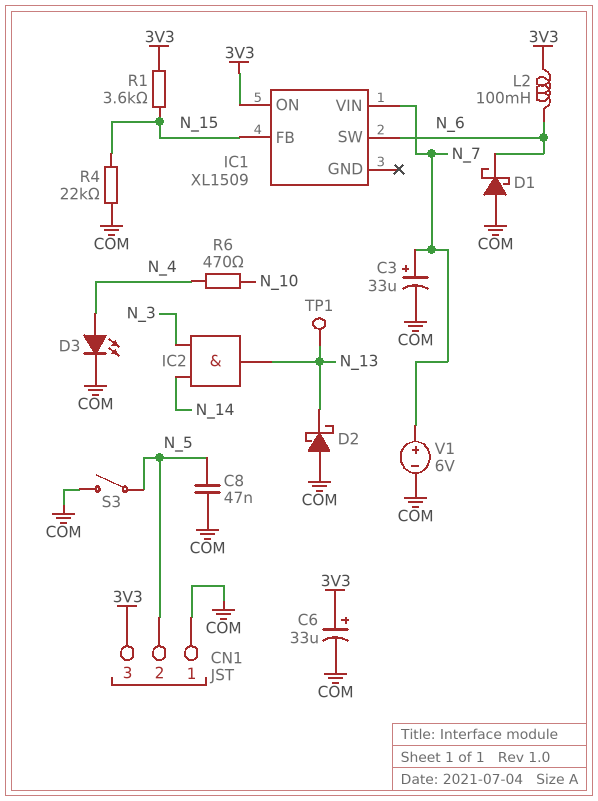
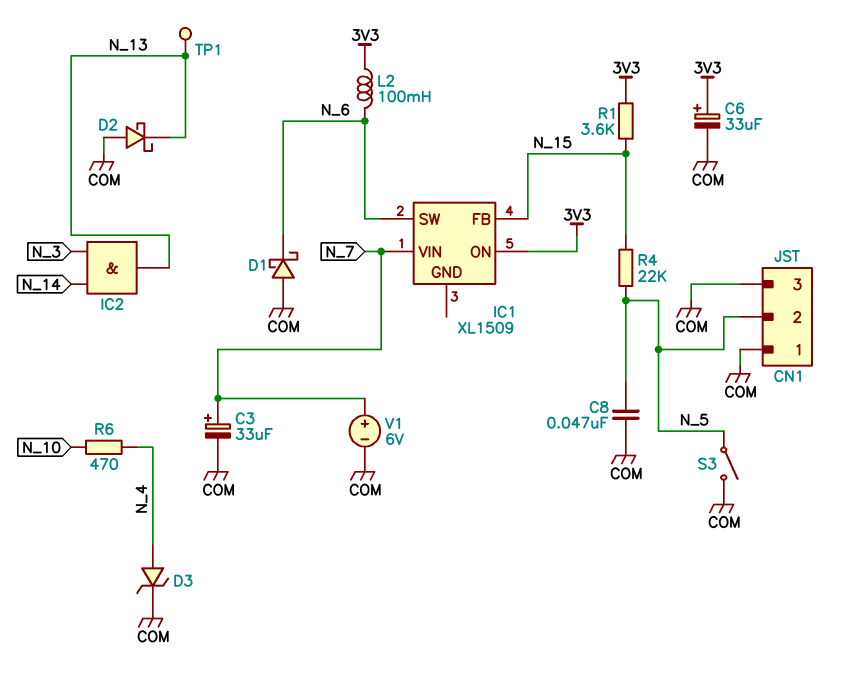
CN1 pin 3: 3V3 -> COM
D3: LED (A N_4, K COM) -> zener (A N_4, K COM)
R4: 22k (COM, N_15) -> 22k (N_5, N_15)

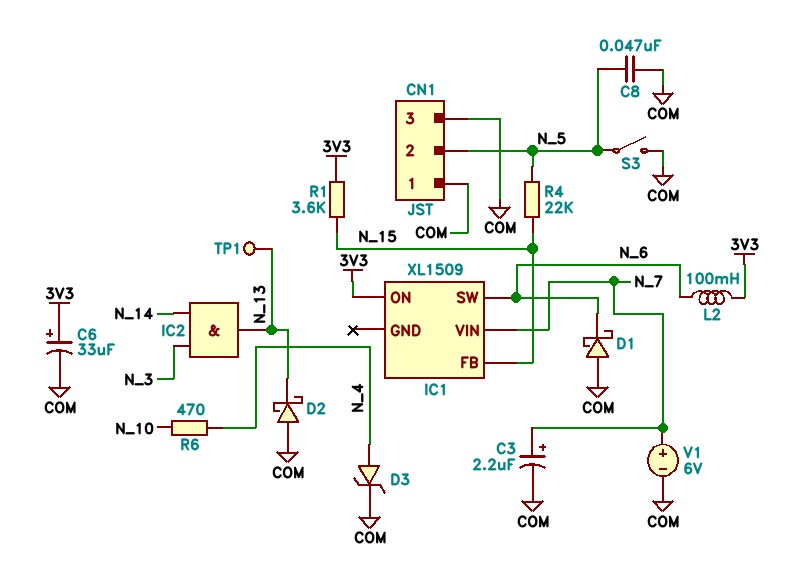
C3: 33uF (plus N_7, minus COM) -> 2.2uF (plus N_7, minus COM)

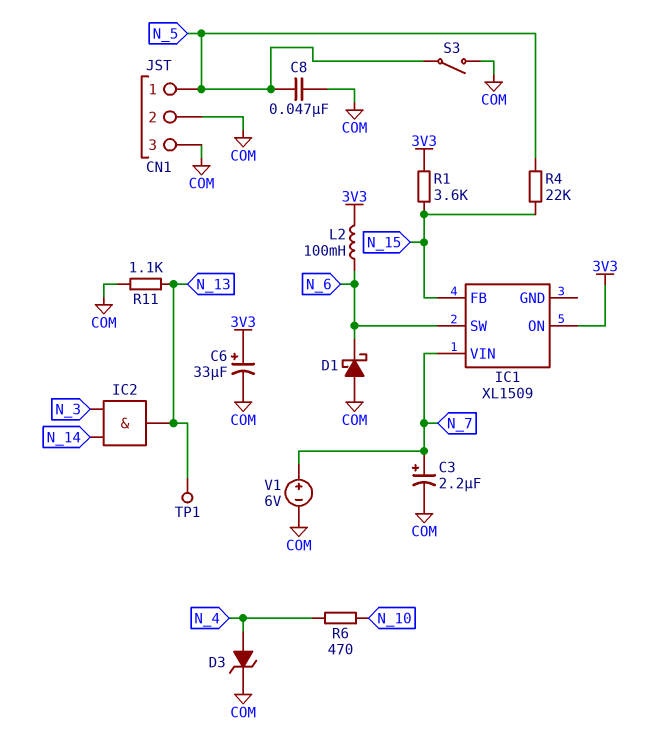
CN1 pin 1: COM -> N_5
CN1 pin 2: N_5 -> COM
D2: schottky (A COM, K N_13) -> none
R11: none -> 1.1k (COM, N_13)

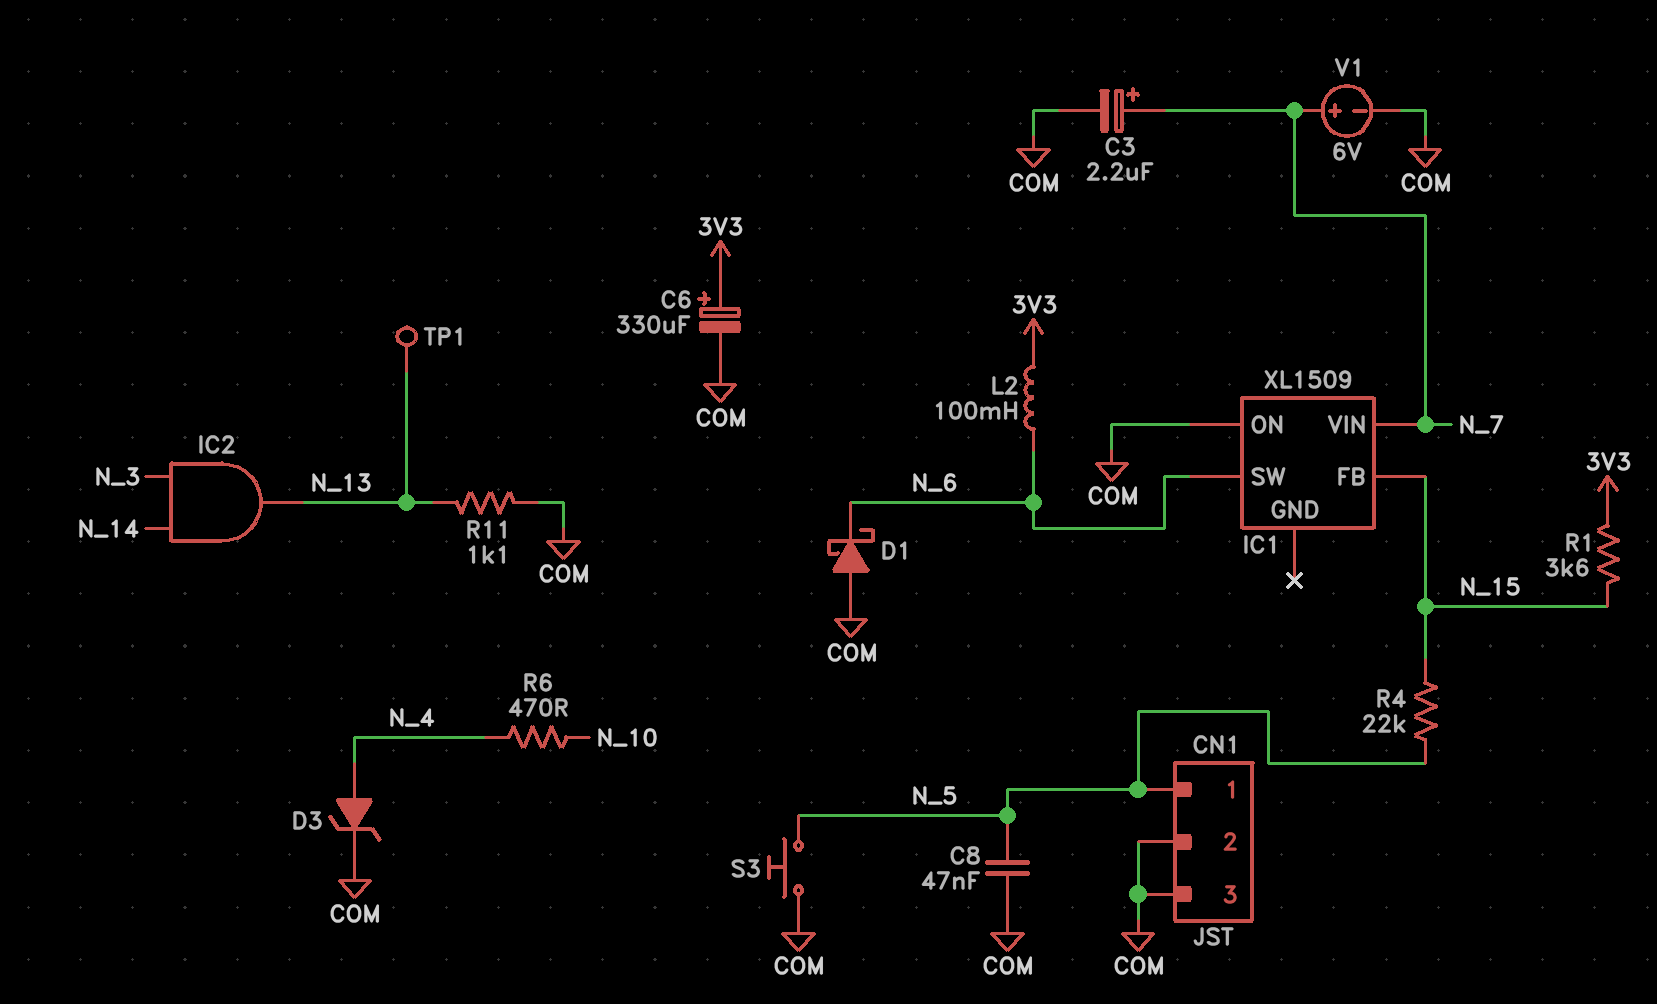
C6: 33uF (plus 3V3, minus COM) -> 330uF (plus 3V3, minus COM)
IC1 pin ON: 3V3 -> COM
S3: switch (COM, N_5) -> button (COM, N_5)

